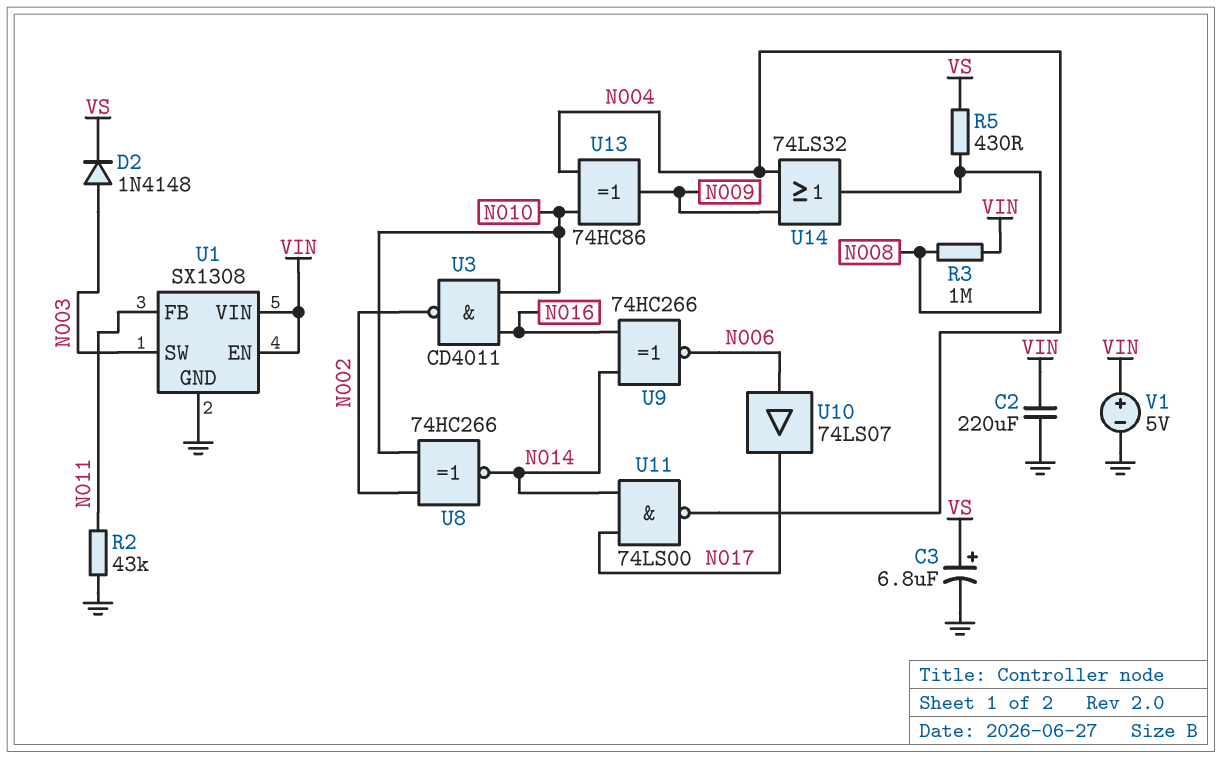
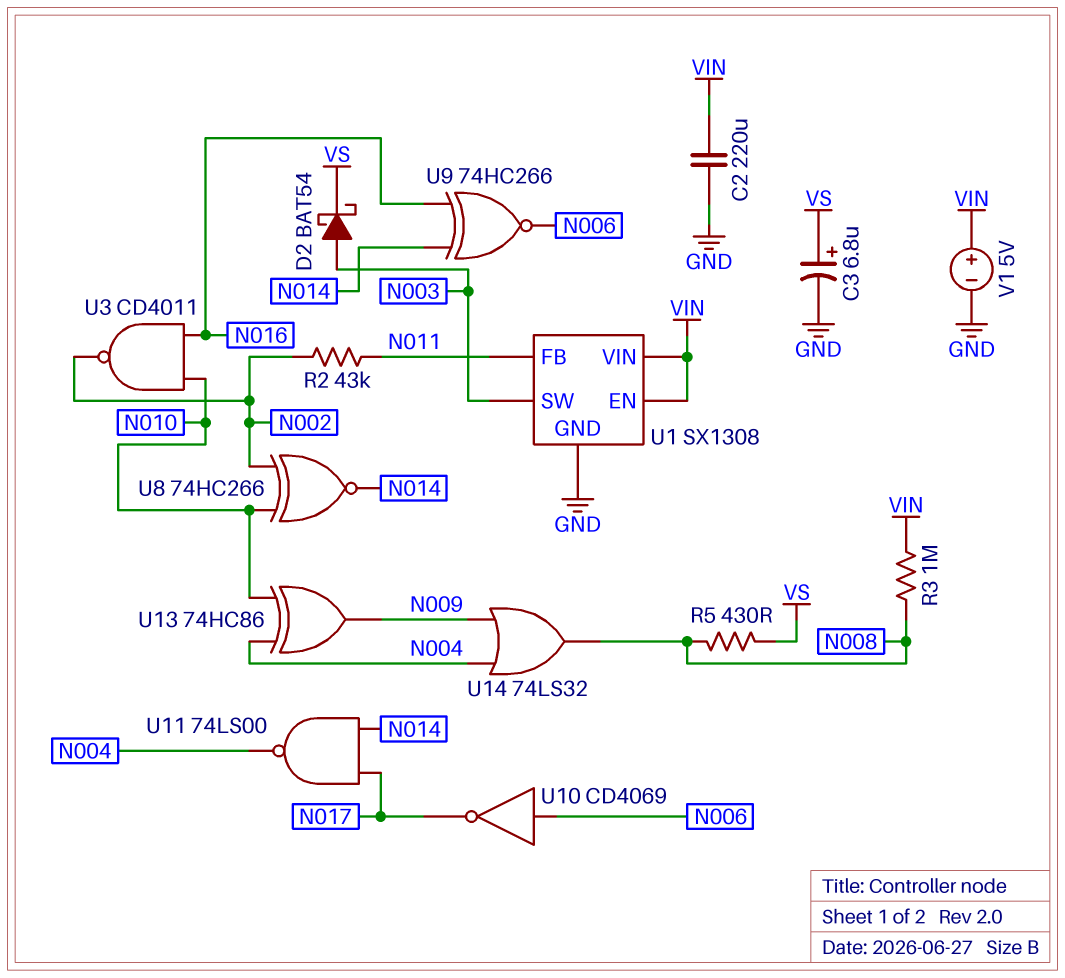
D2: diode 1N4148 (A N003, K VS) -> schottky BAT54 (A N003, K VS)
R2: 43k (GND, N011) -> 43k (N002, N011)
U10: buffer 74LS07 (in N006, out N017) -> NOT CD4069 (in N006, out N017)

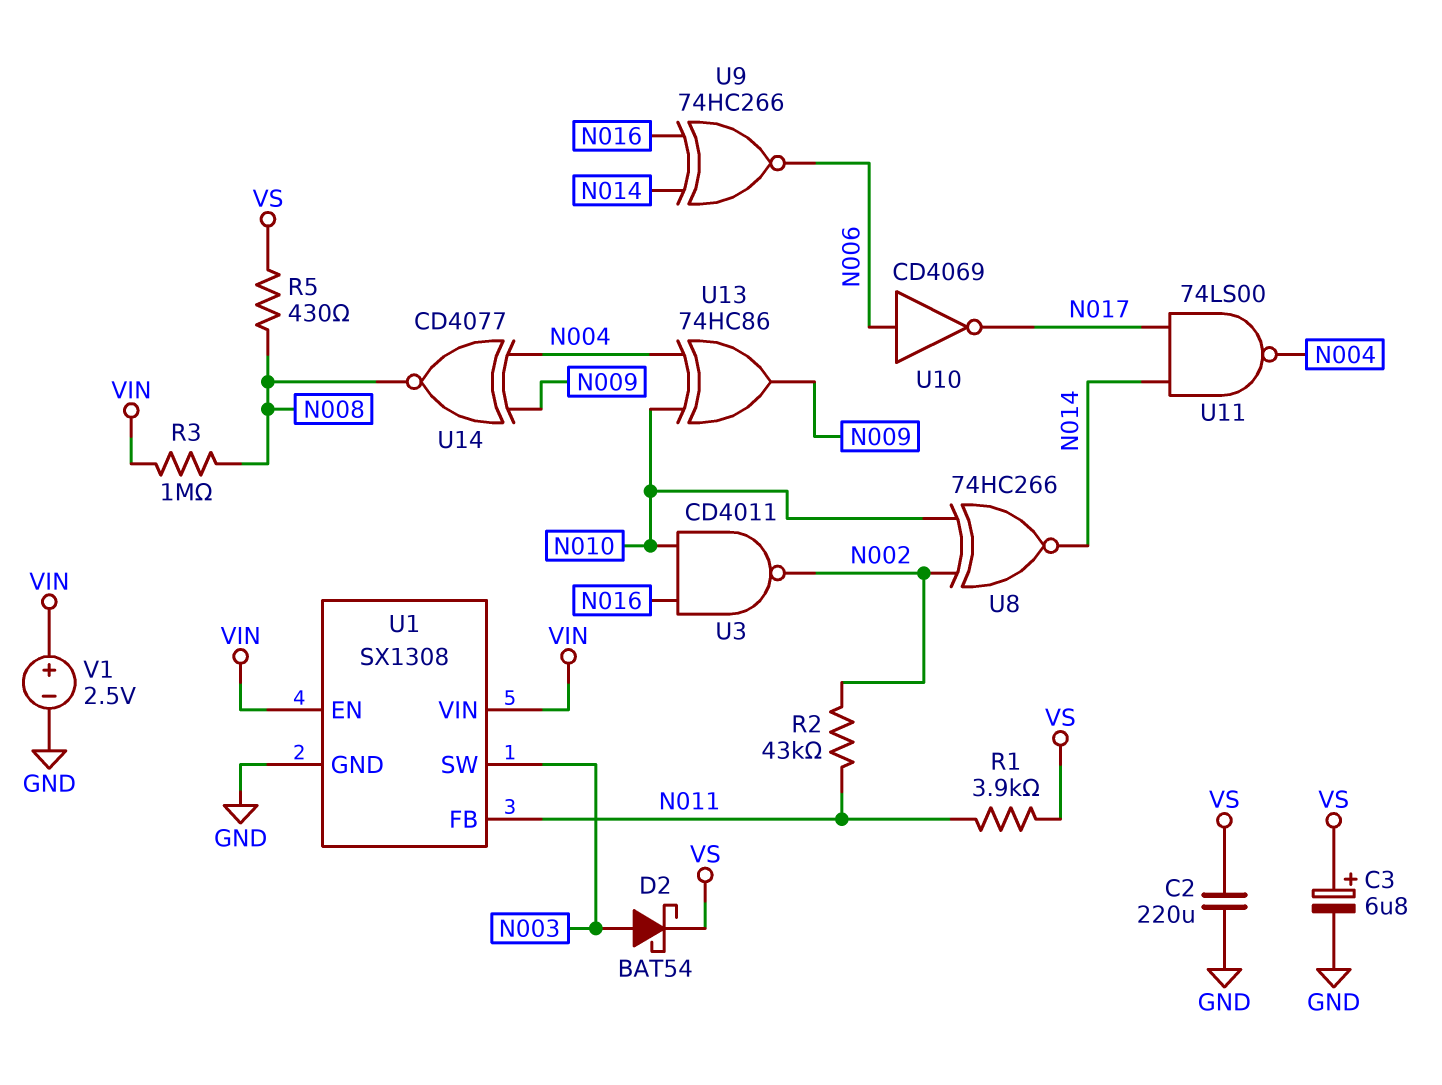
C2: 220uF (GND, VIN) -> 220uF (GND, VS)
R1: none -> 3.9k (N011, VS)
U14: OR 74LS32 (in N004, in N009, out N008) -> XNOR CD4077 (in N004, in N009, out N008)
V1: 5V (plus VIN, minus GND) -> 2.5V (plus VIN, minus GND)

